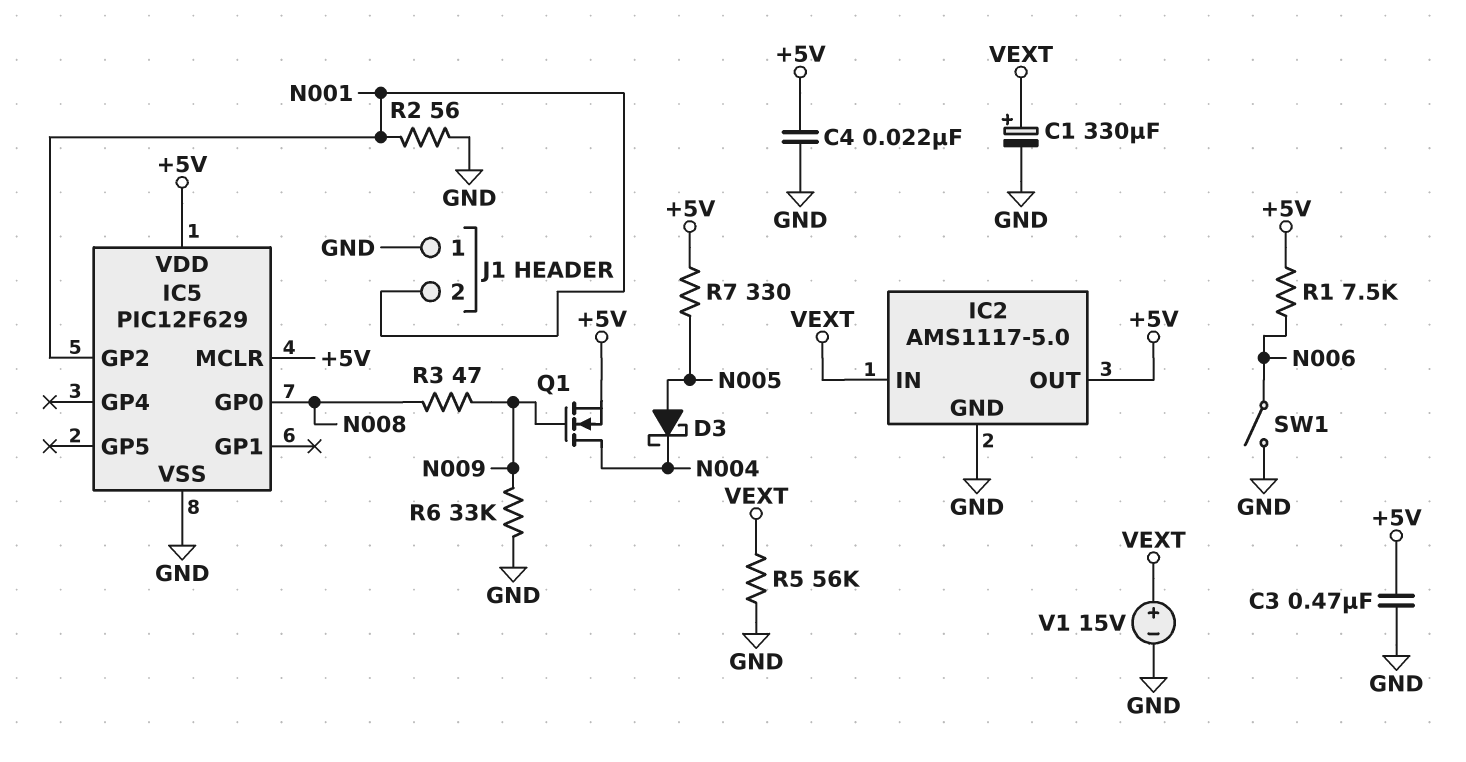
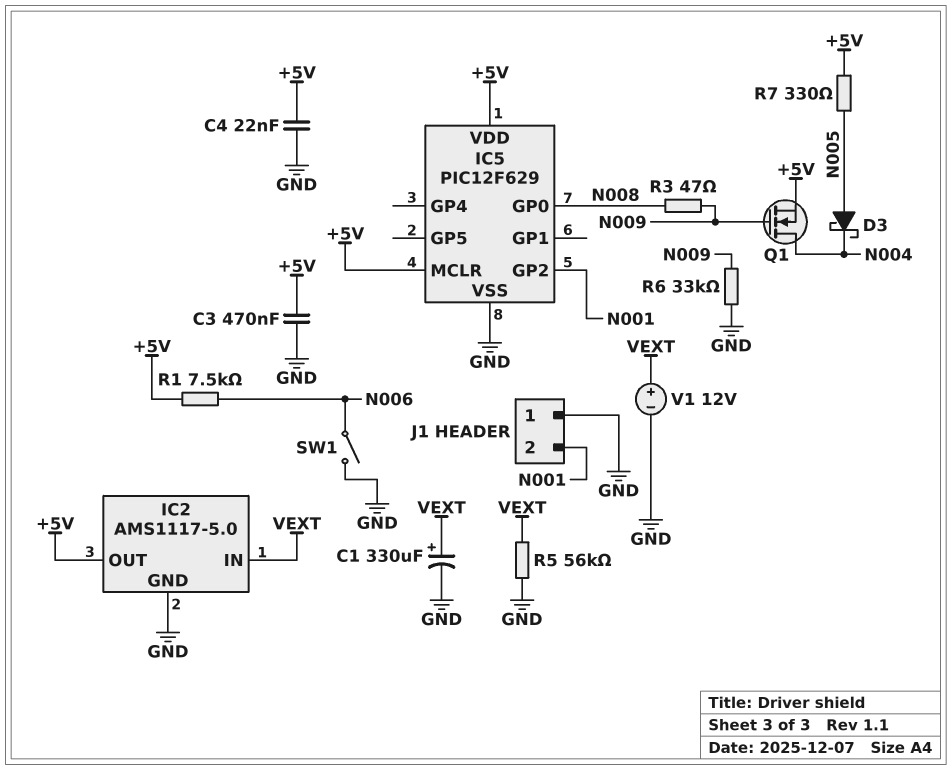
R2: 56 (GND, N001) -> none
V1: 15V (plus VEXT, minus GND) -> 12V (plus VEXT, minus GND)

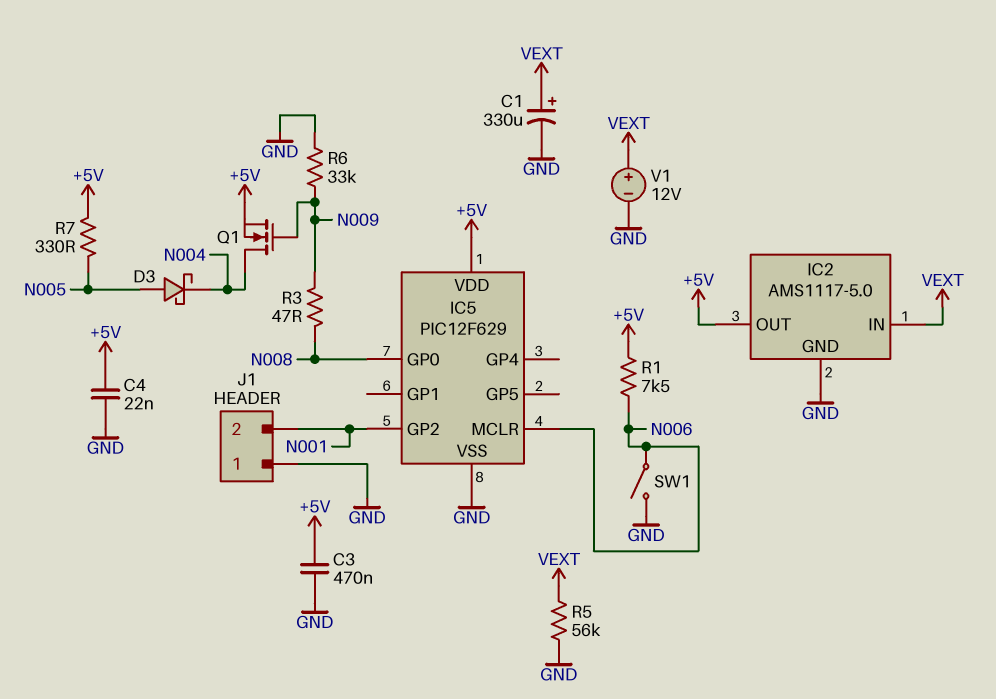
IC5 pin MCLR: +5V -> N006

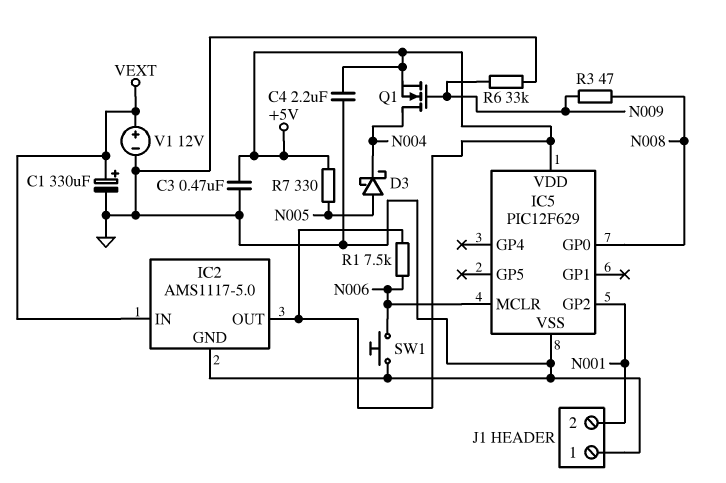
C4: 22nF (+5V, GND) -> 2.2uF (+5V, GND)
R5: 56k (GND, VEXT) -> none
SW1: switch (GND, N006) -> button (GND, N006)

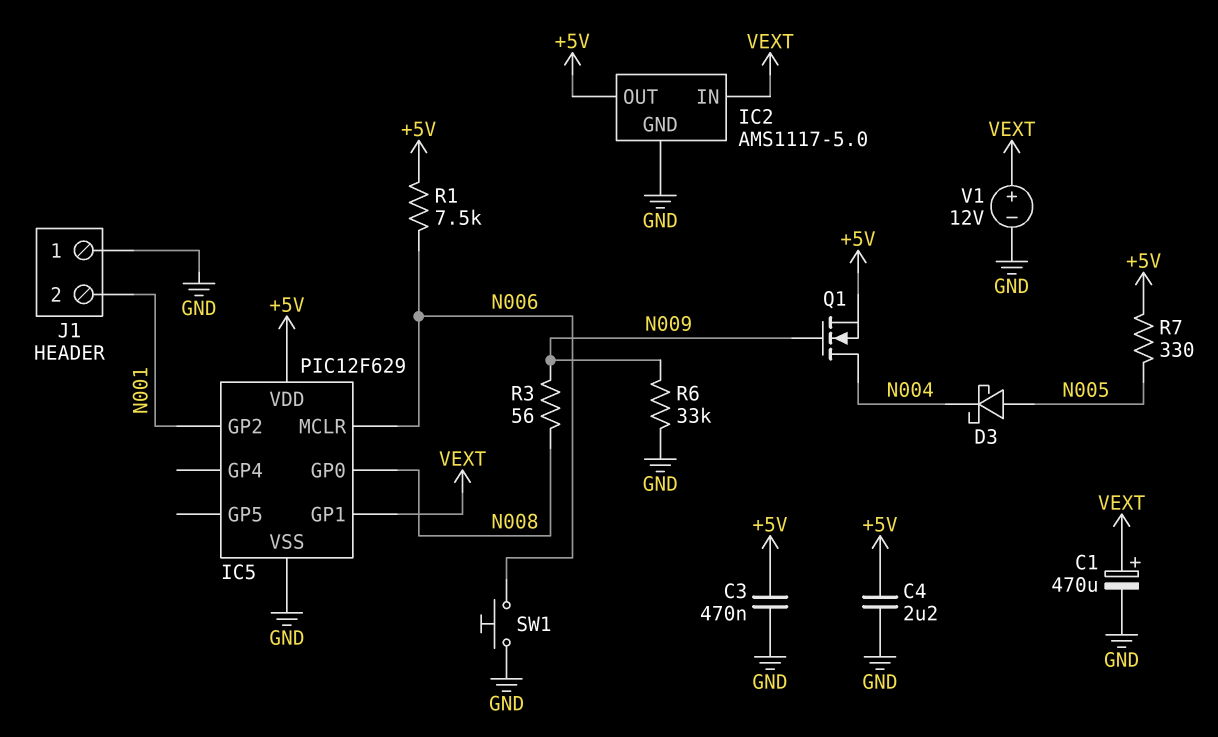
C1: 330uF (plus VEXT, minus GND) -> 470uF (plus VEXT, minus GND)
IC5 pin GP1: none -> VEXT
R3: 47 (N008, N009) -> 56 (N008, N009)

